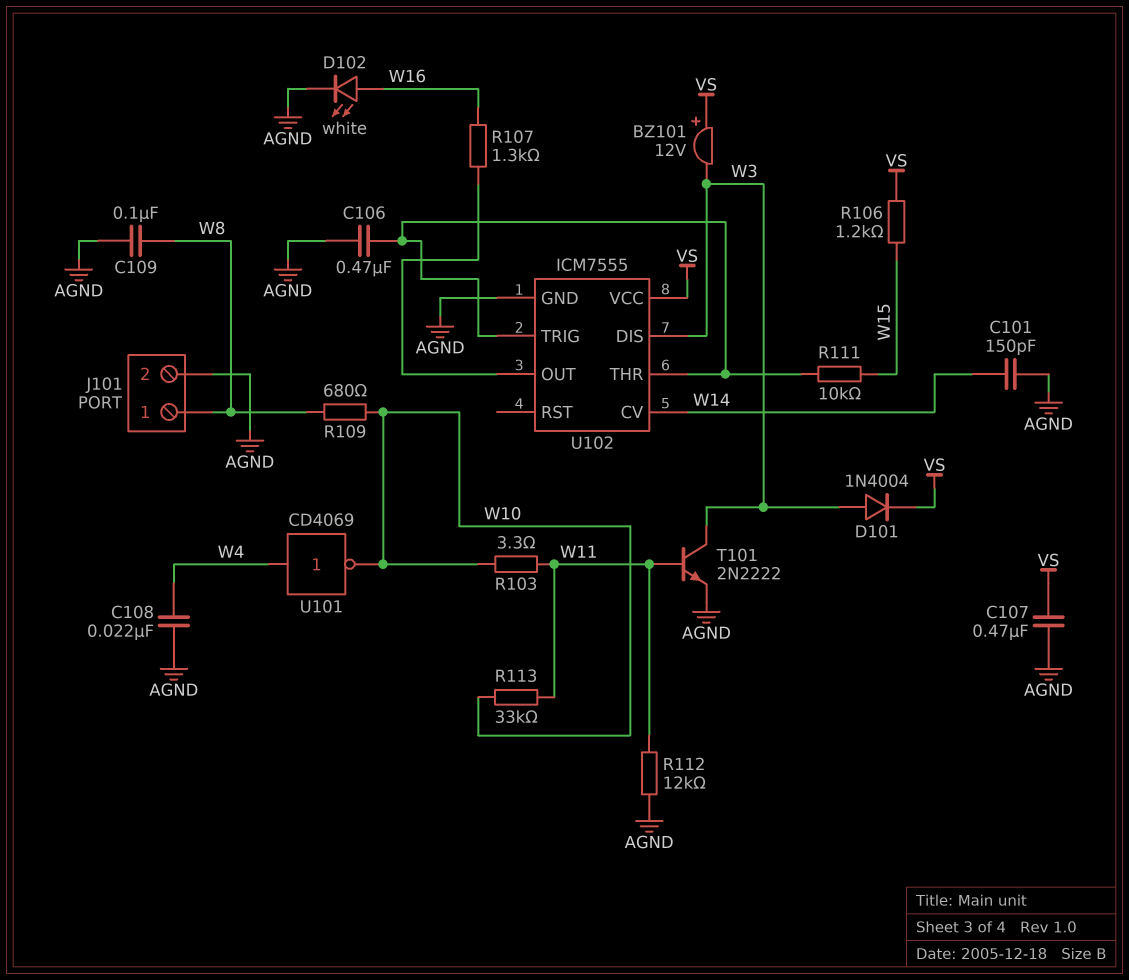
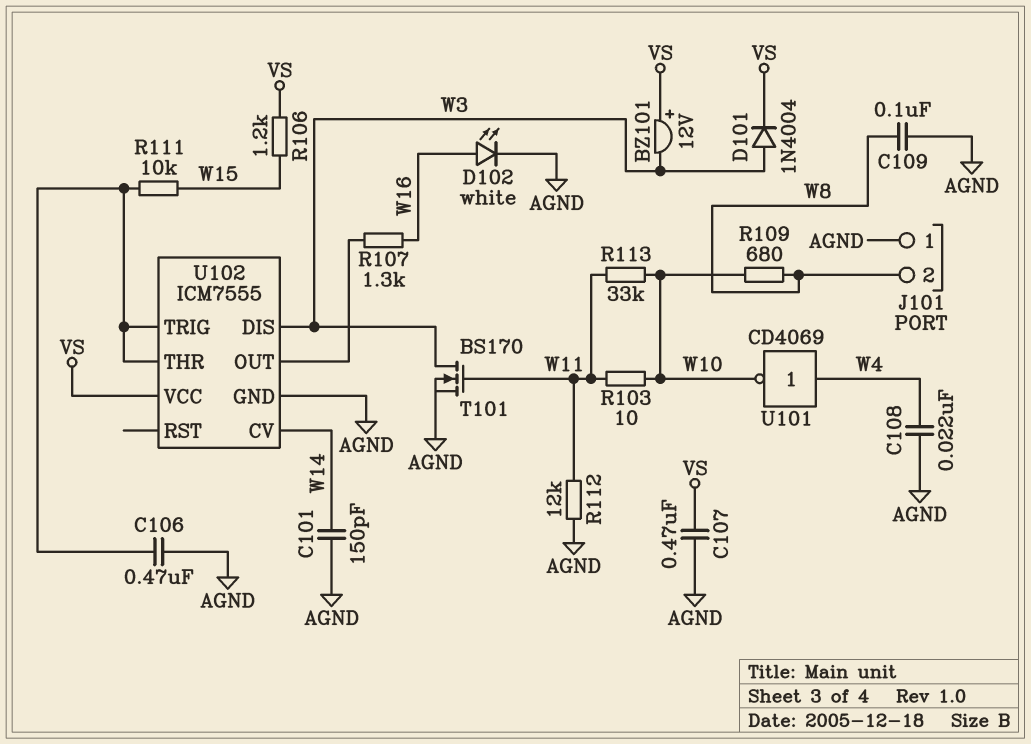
J101 pin 1: W8 -> AGND
J101 pin 2: AGND -> W8
R103: 3.3 (W10, W11) -> 10 (W10, W11)
T101: NPN 2N2222 (B W11, C W3, E AGND) -> NMOS BS170 (G W11, D W3, S AGND)

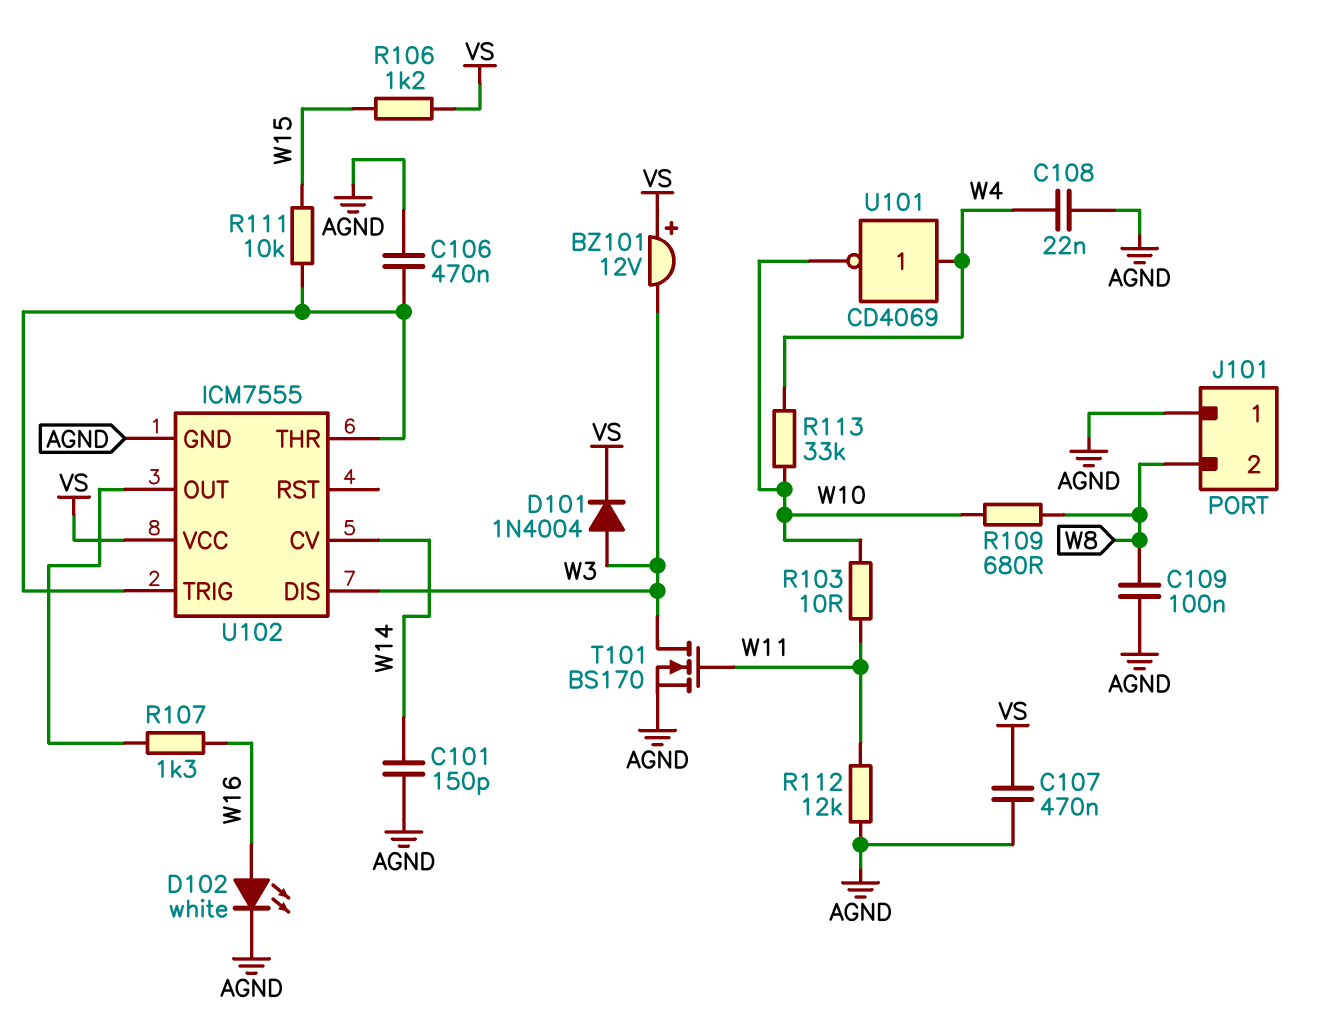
R113: 33k (W10, W11) -> 33k (W4, W10)

